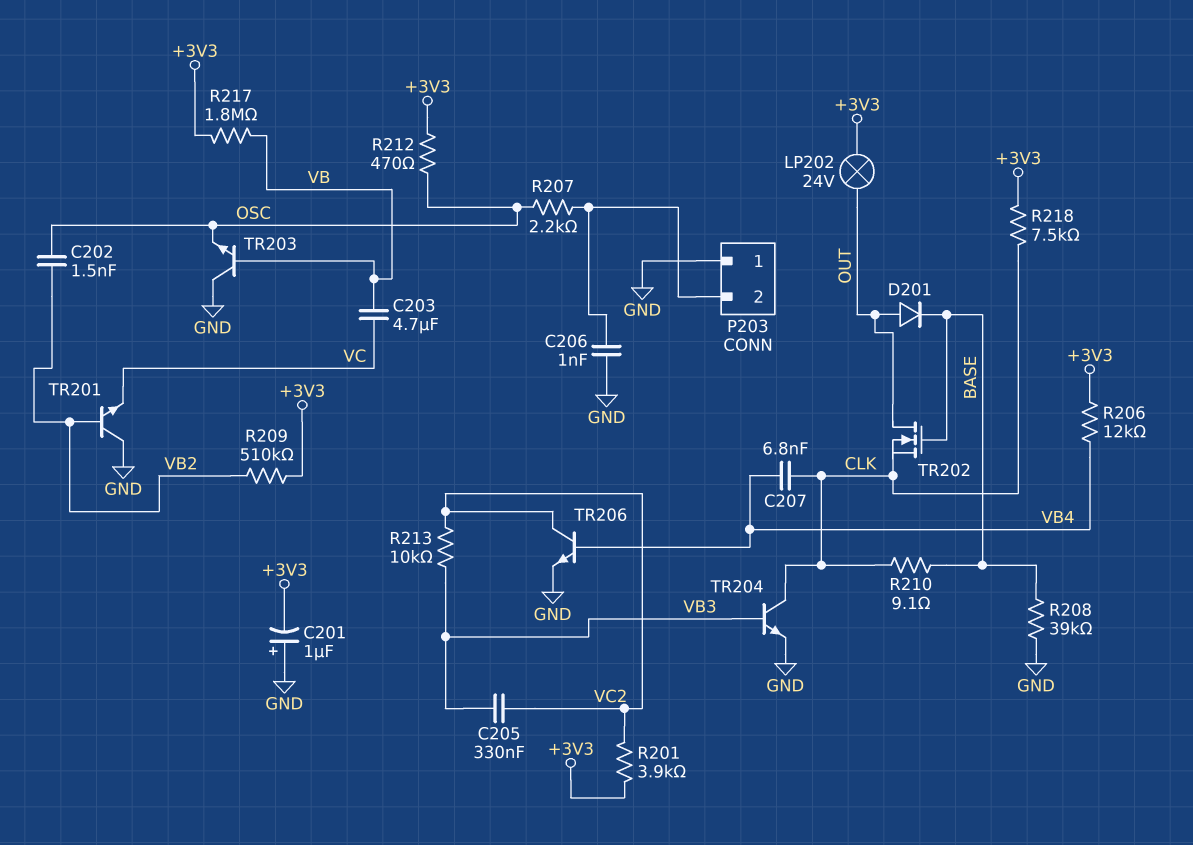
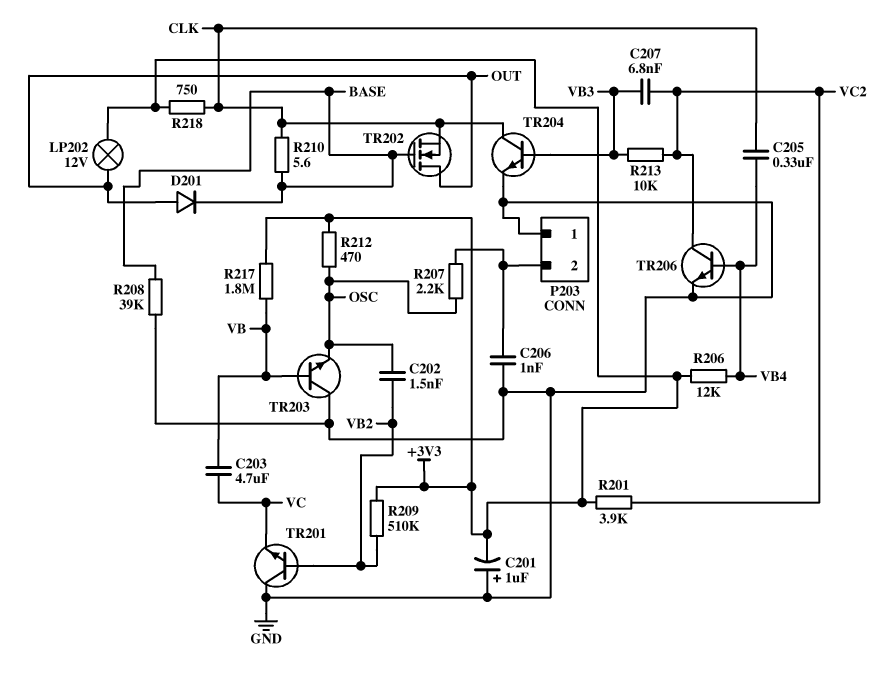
C205: 330nF (VB3, VC2) -> 330nF (CLK, VB4)
C207: 6.8nF (CLK, VB4) -> 6.8nF (VB3, VC2)
LP202: lamp 24V (+3V3, OUT) -> lamp 12V (+3V3, OUT)
R210: 9.1 (BASE, CLK) -> 5.6 (BASE, CLK)
R218: 7.5k (+3V3, CLK) -> 750 (+3V3, CLK)

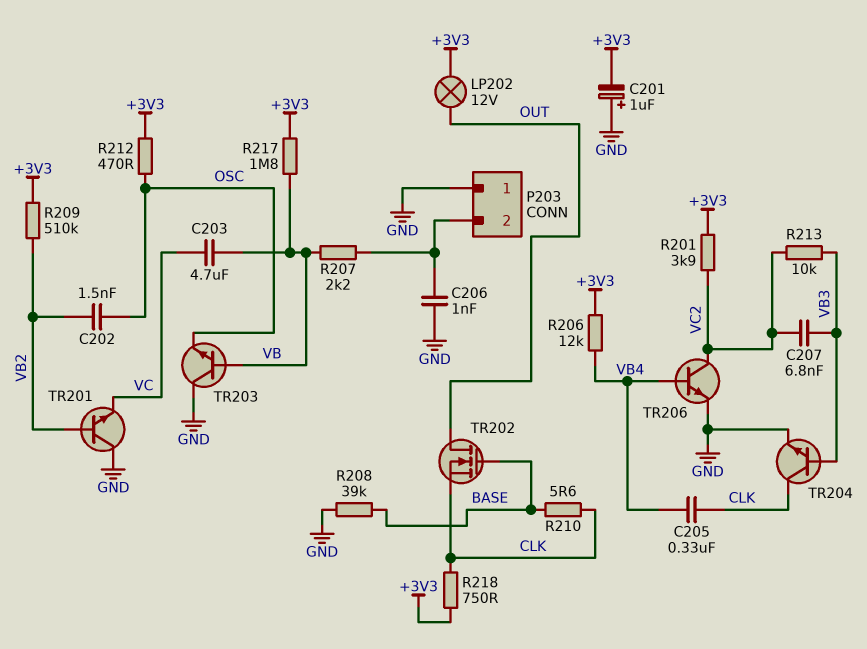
D201: diode (A OUT, K BASE) -> none
R207: 2.2k (OSC, P203/2) -> 2.2k (P203/2, VB)

